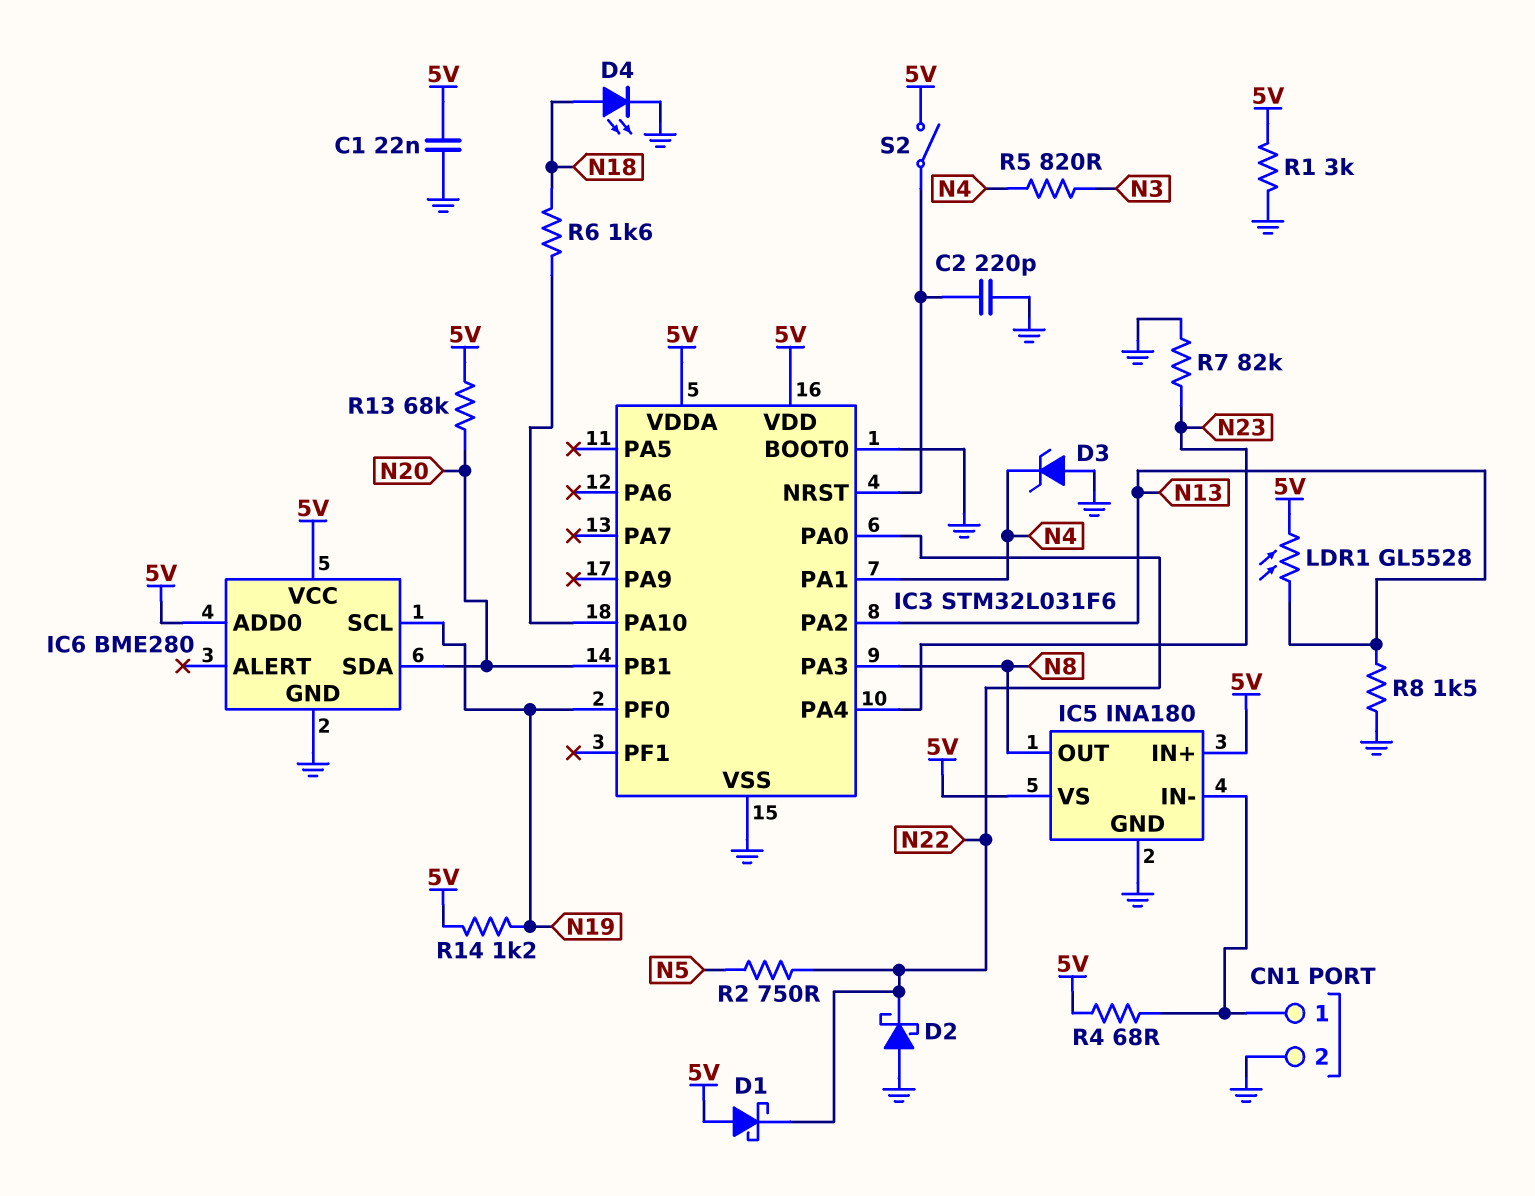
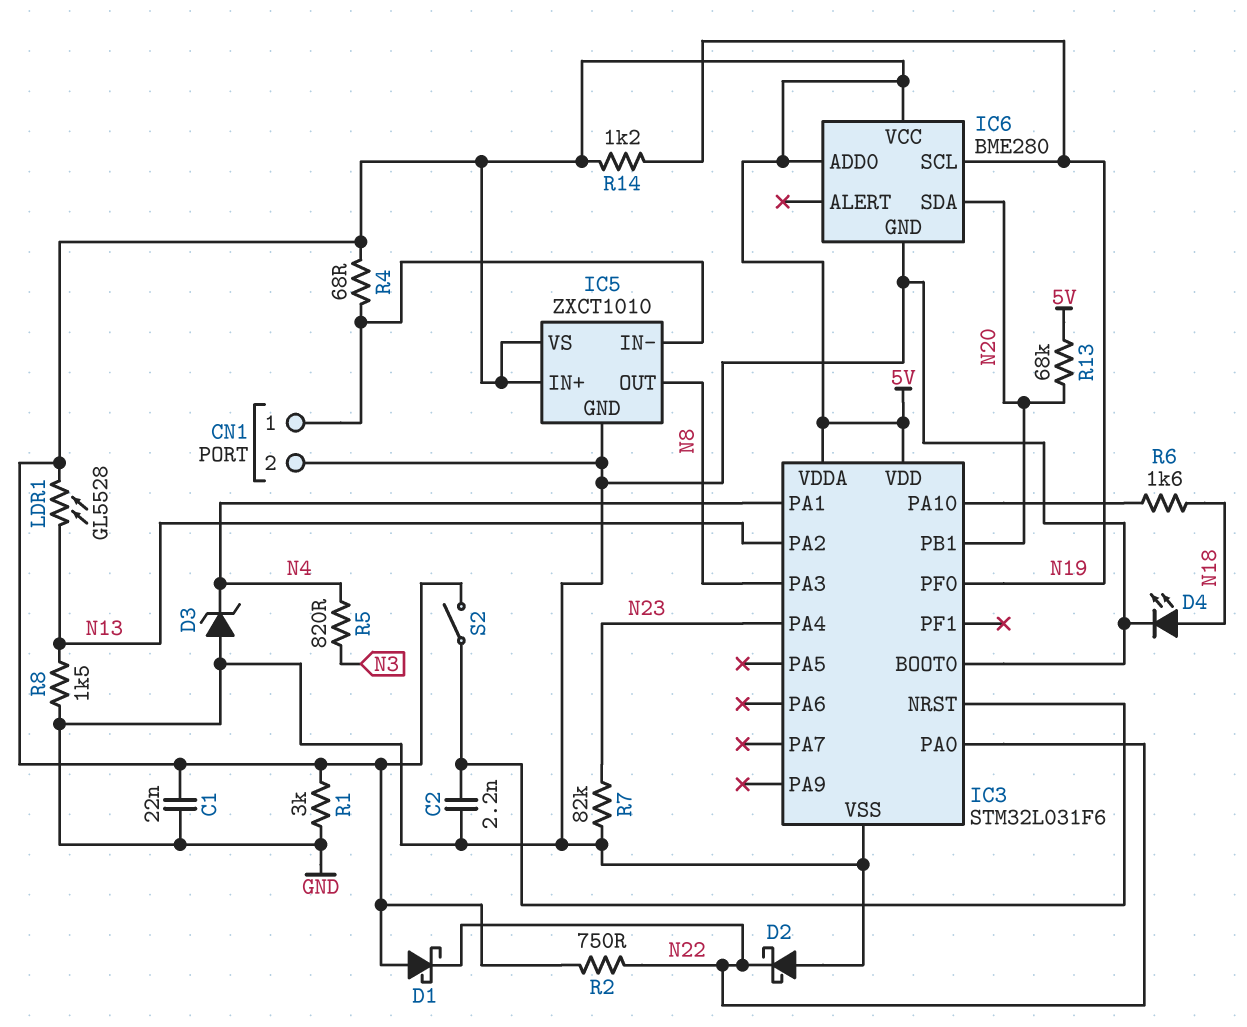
C2: 220pF (GND, IC3/NRST) -> 2.2nF (GND, IC3/NRST)
IC5: INA180 -> ZXCT1010
R2: 750 (N5, N22) -> 750 (5V, N22)

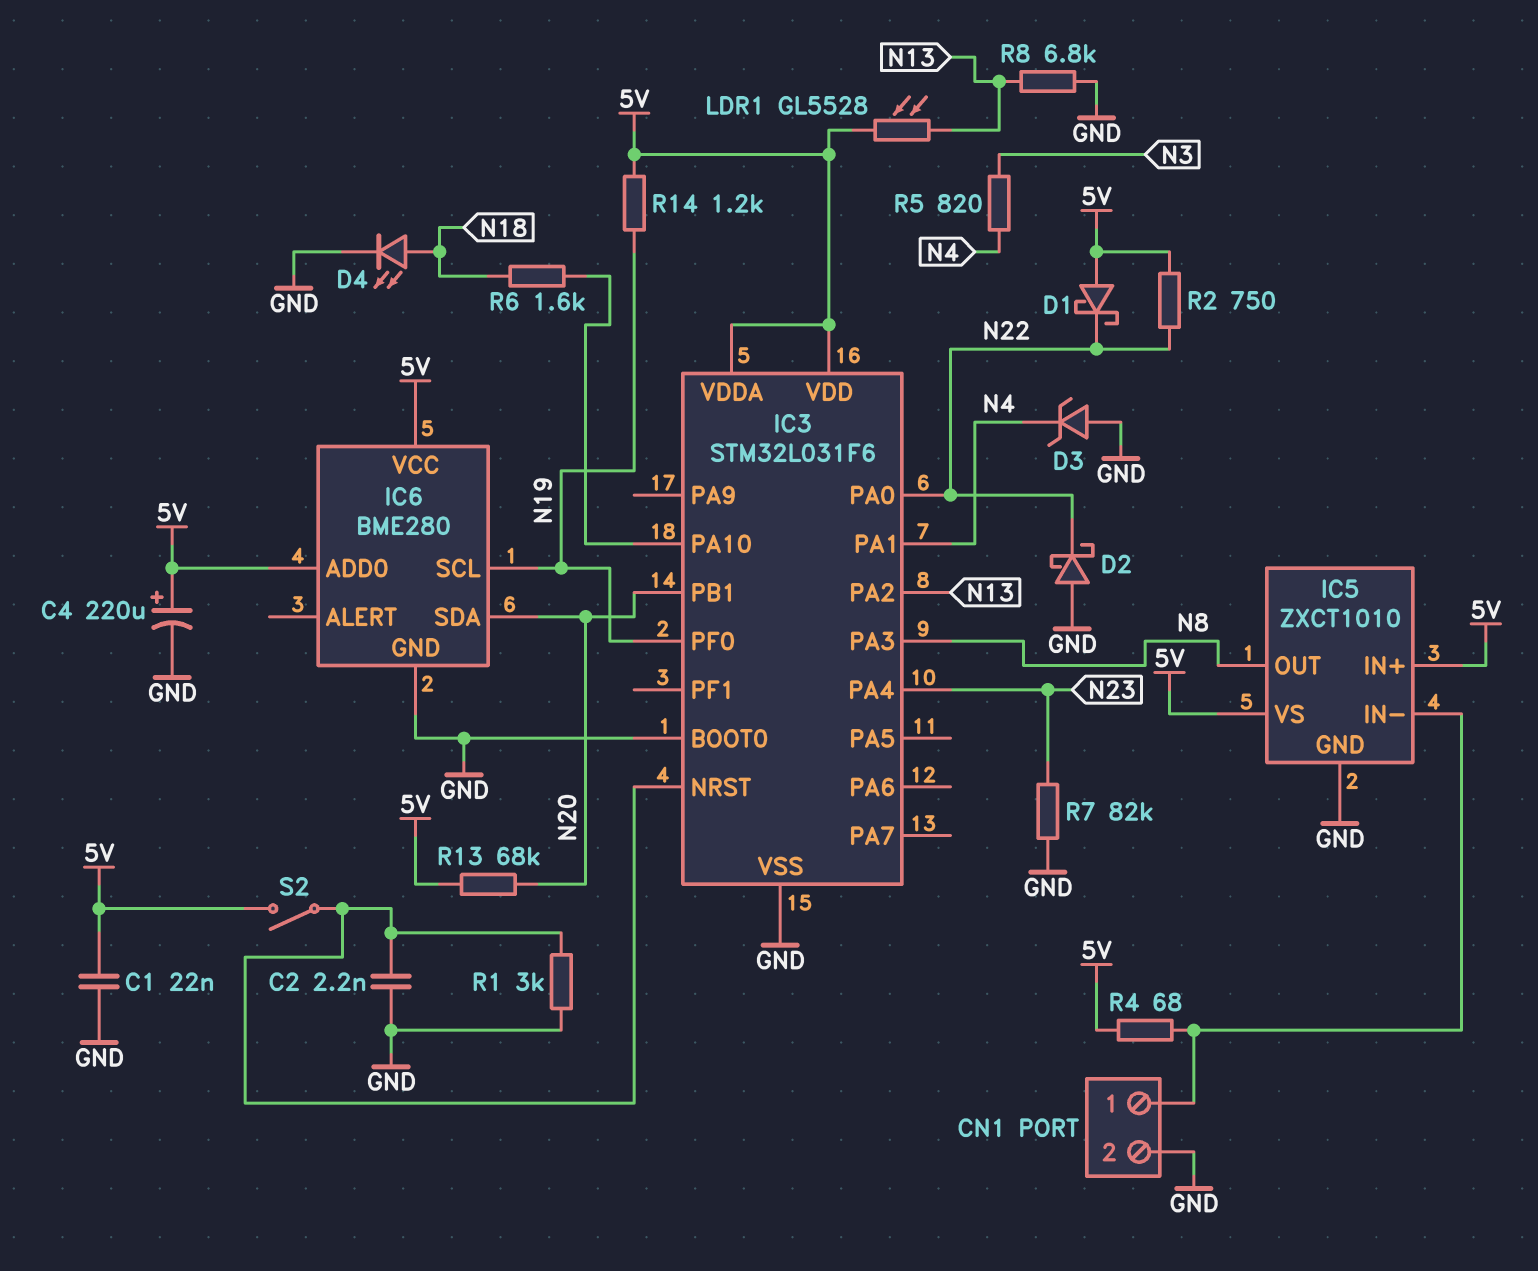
C4: none -> 220uF (plus 5V, minus GND)
R1: 3k (5V, GND) -> 3k (GND, IC3/NRST)
R8: 1.5k (GND, N13) -> 6.8k (GND, N13)

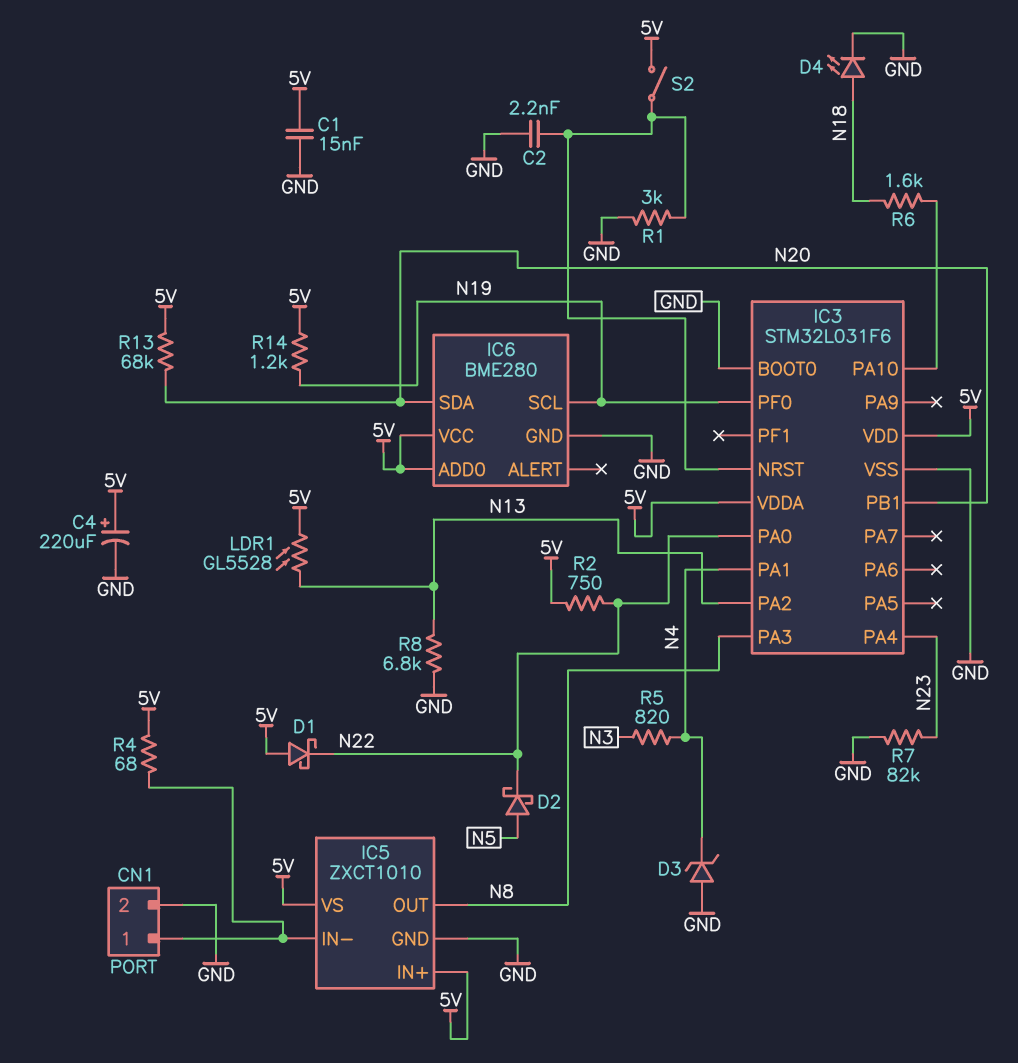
C1: 22nF (5V, GND) -> 15nF (5V, GND)
D2: schottky (A GND, K N22) -> schottky (A N5, K N22)

